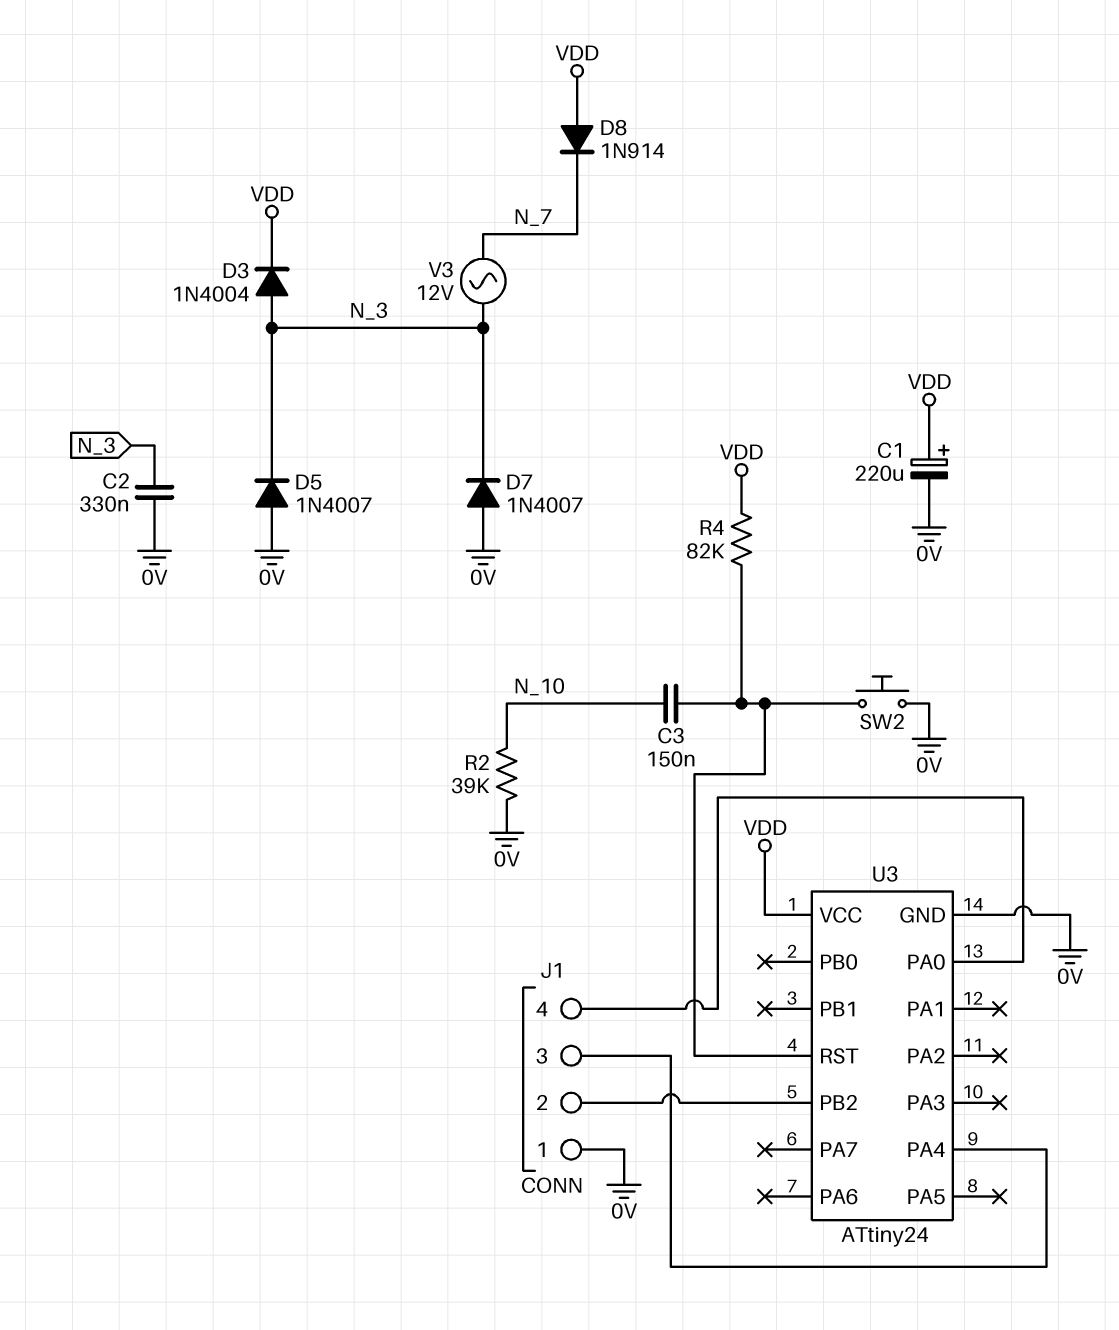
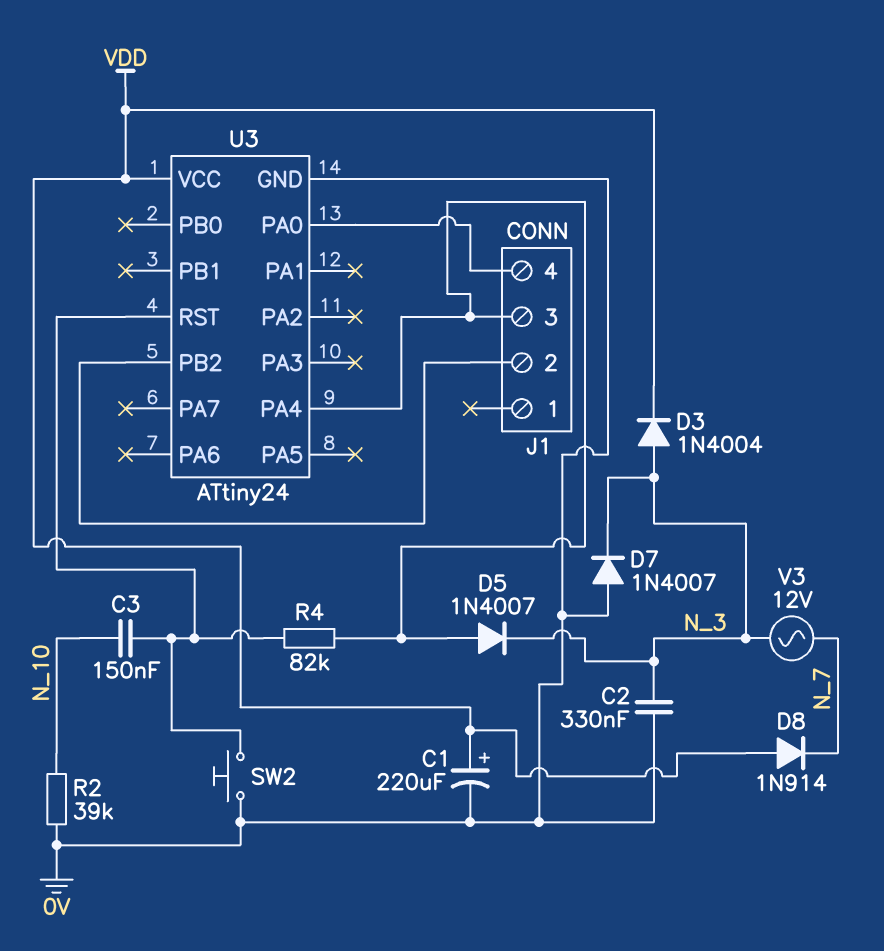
D5: diode 1N4007 (A 0V, K N_3) -> diode 1N4007 (A J1/3, K N_3)
J1 pin 1: 0V -> none
R4: 82k (U3/RST, VDD) -> 82k (J1/3, U3/RST)

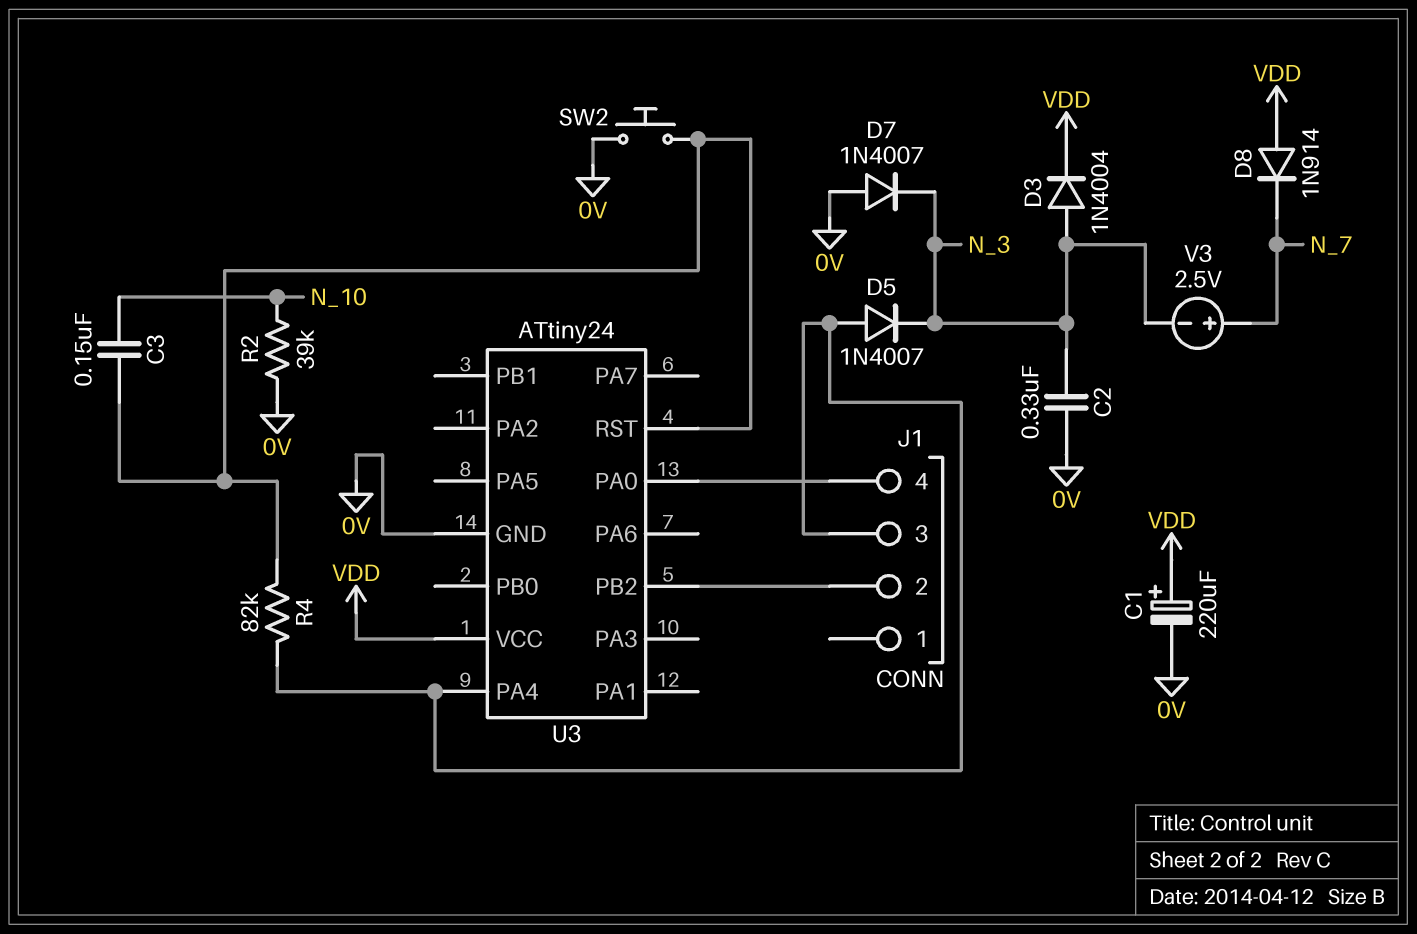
V3: AC 12V (N_3, N_7) -> 2.5V (plus N_7, minus N_3)

